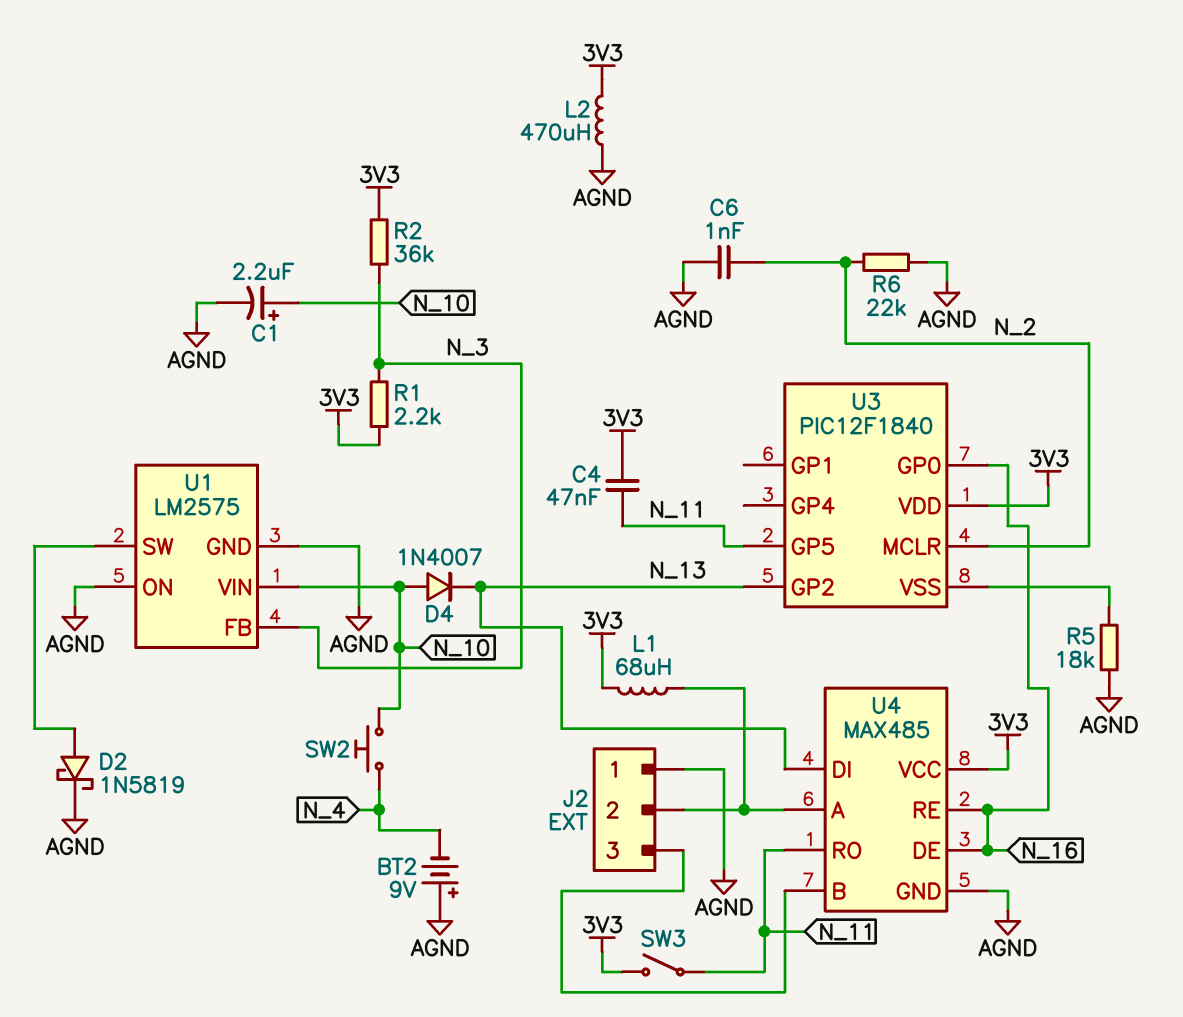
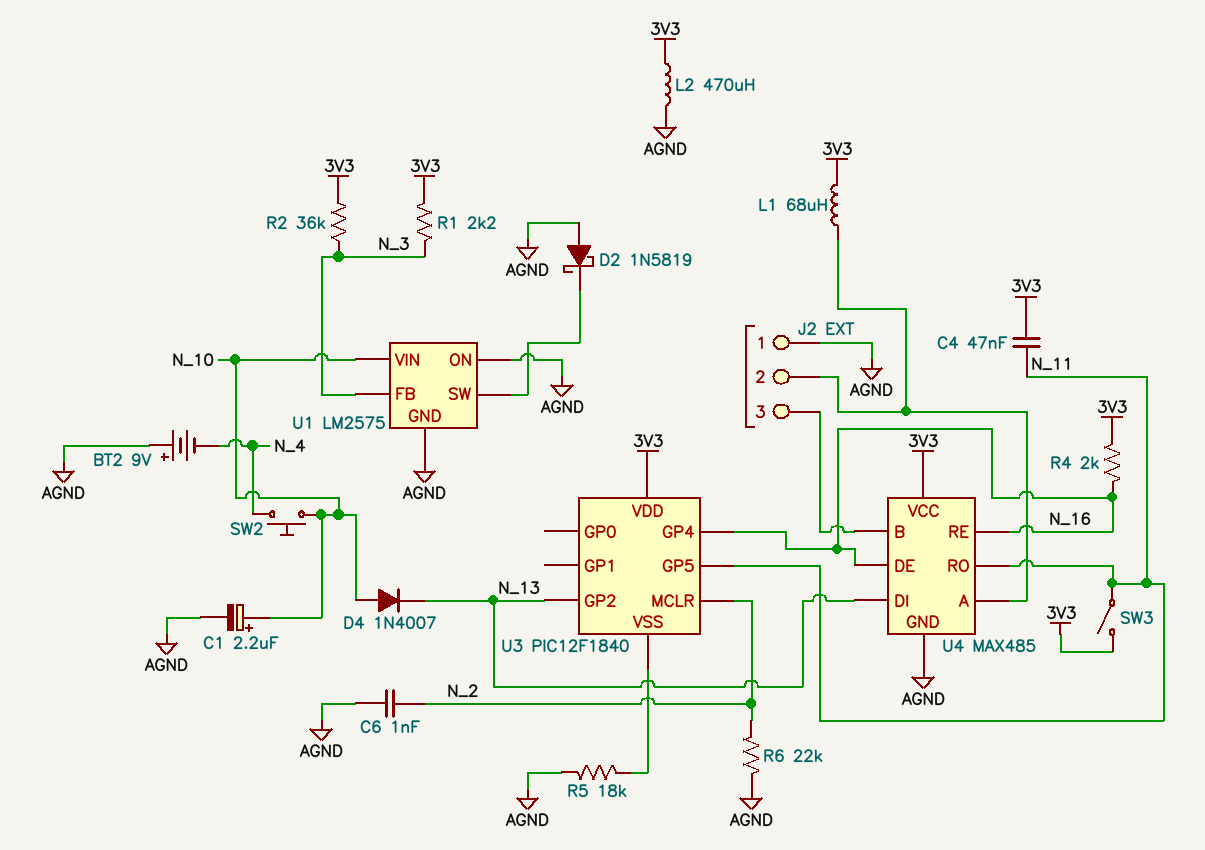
D2: schottky 1N5819 (A U1/SW, K AGND) -> schottky 1N5819 (A AGND, K U1/SW)
R4: none -> 2k (3V3, N_16)
U3 pin GP0: N_16 -> none
U3 pin GP4: none -> N_16

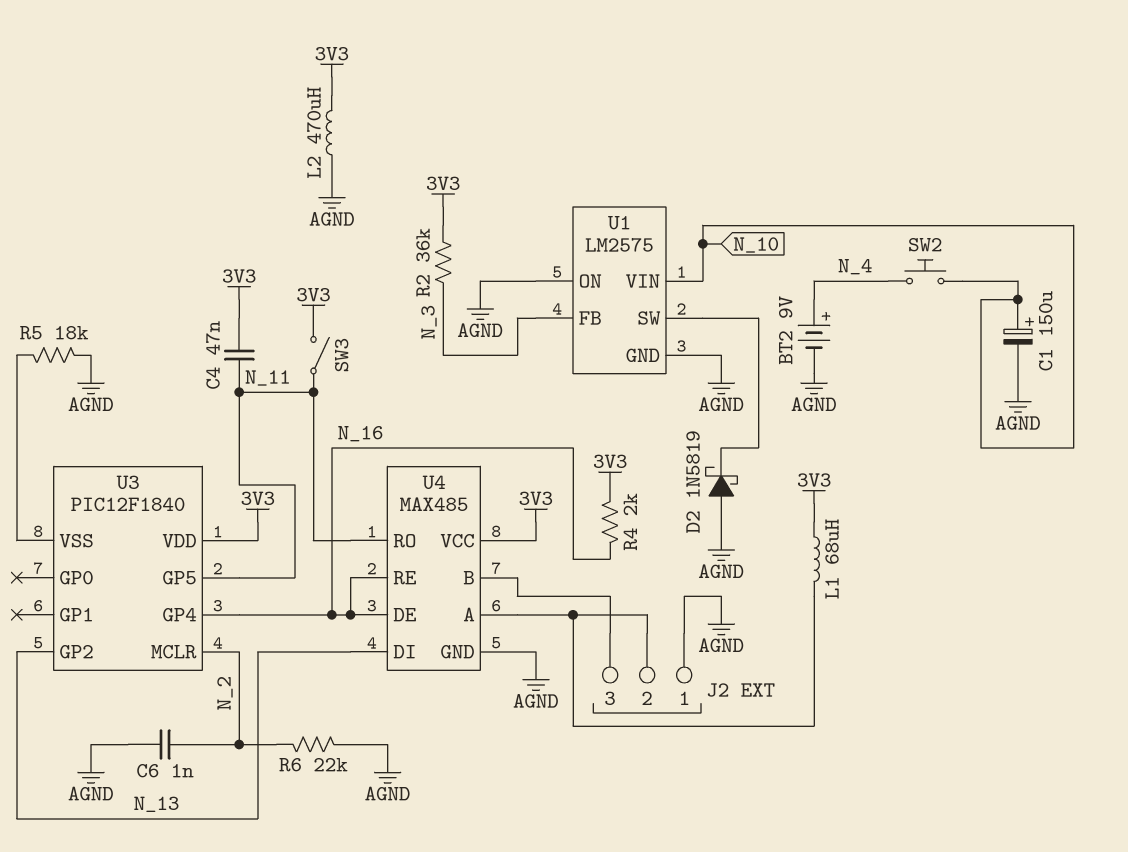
BT2: 9V (plus AGND, minus N_4) -> 9V (plus N_4, minus AGND)
C1: 2.2uF (plus N_10, minus AGND) -> 150uF (plus N_10, minus AGND)
D4: diode 1N4007 (A N_10, K N_13) -> none
R1: 2.2k (3V3, N_3) -> none

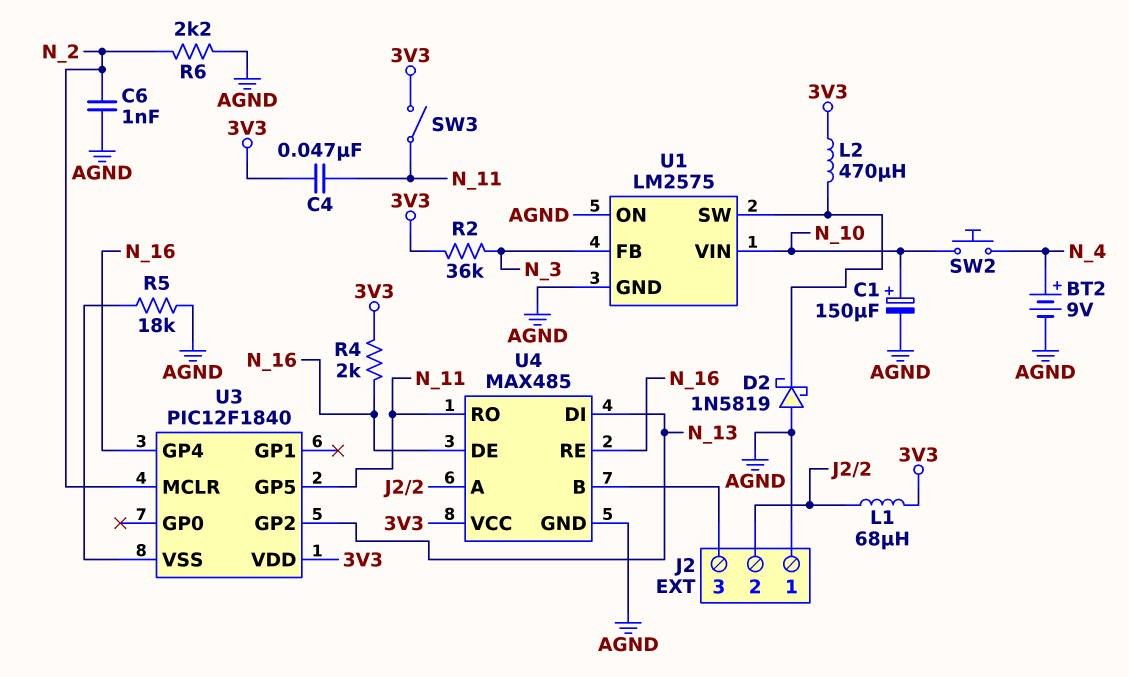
L2: 470uH (3V3, AGND) -> 470uH (3V3, U1/SW)
R6: 22k (AGND, N_2) -> 2.2k (AGND, N_2)

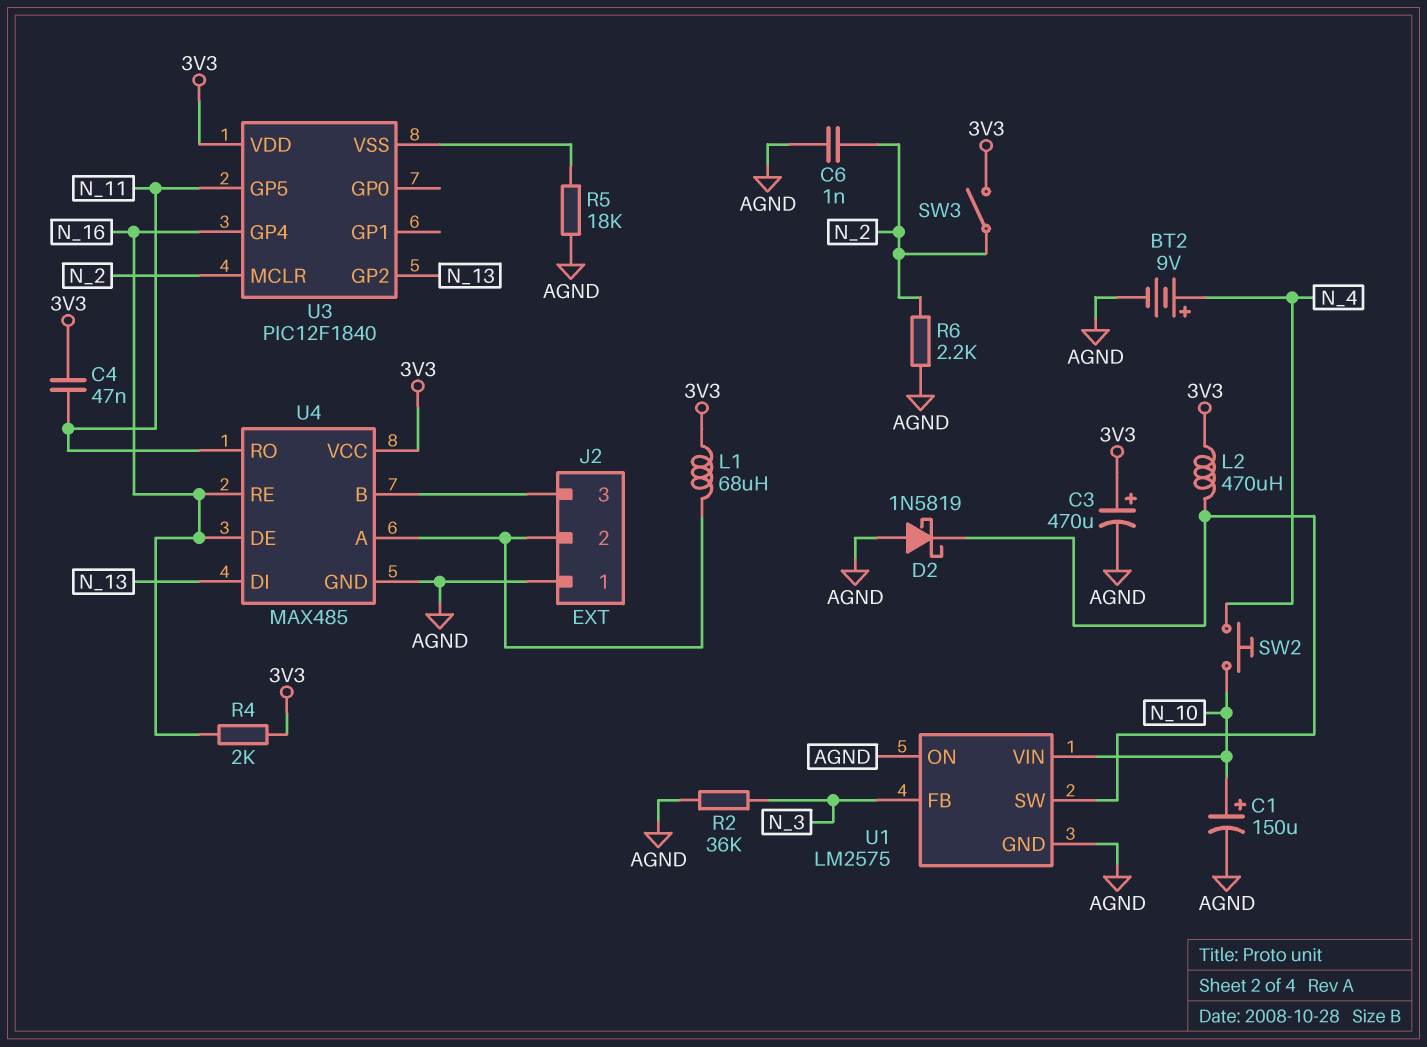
C3: none -> 470uF (plus 3V3, minus AGND)
R2: 36k (3V3, N_3) -> 36k (AGND, N_3)
SW3: switch (3V3, N_11) -> switch (3V3, N_2)

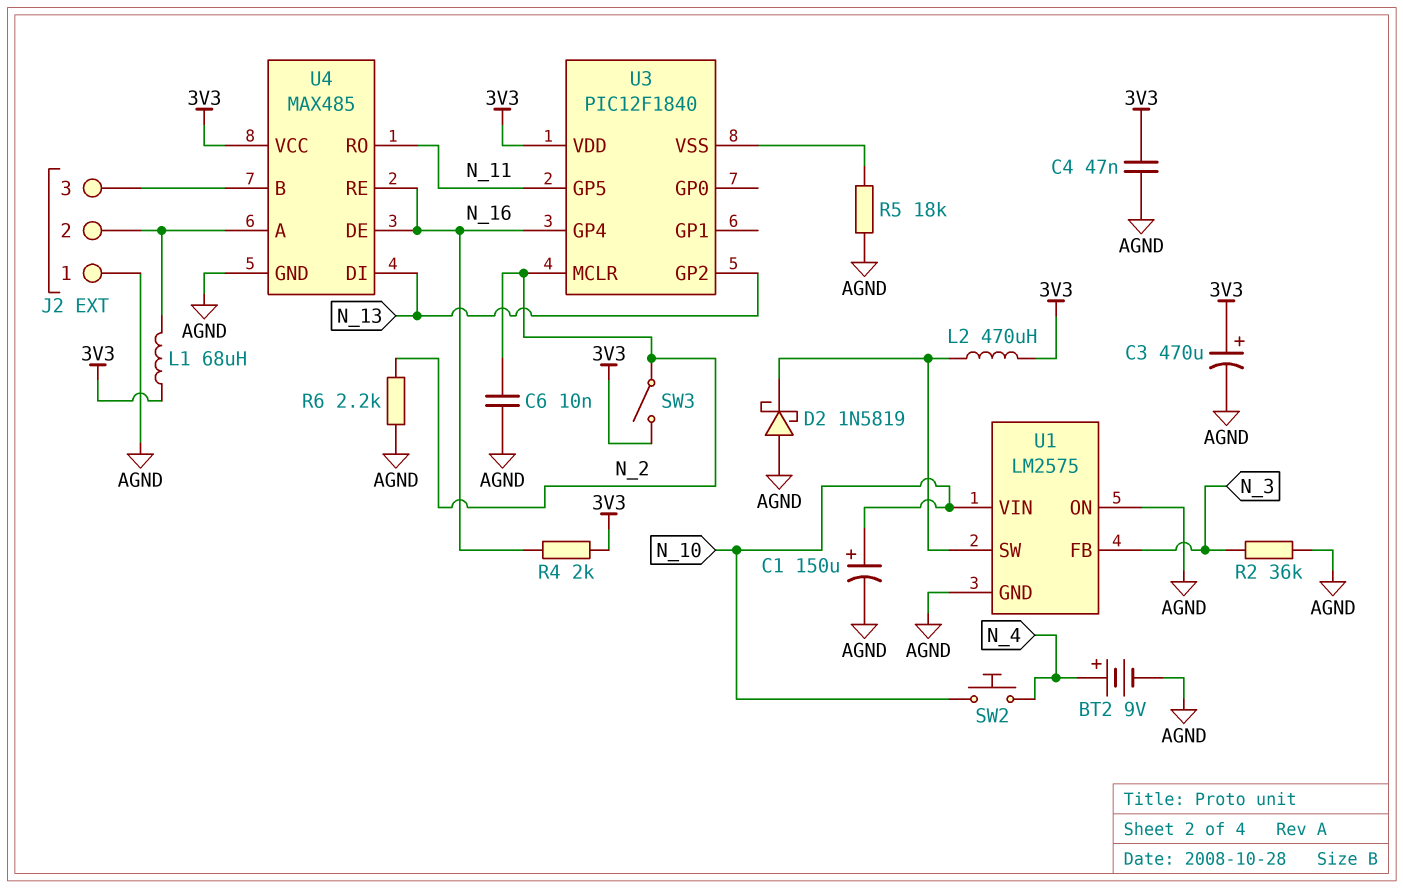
C4: 47nF (3V3, N_11) -> 47nF (3V3, AGND)
C6: 1nF (AGND, N_2) -> 10nF (AGND, N_2)

